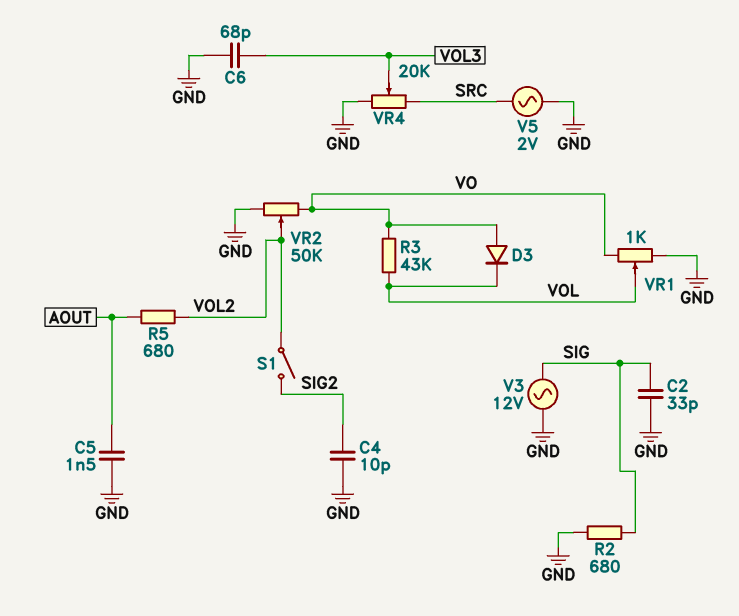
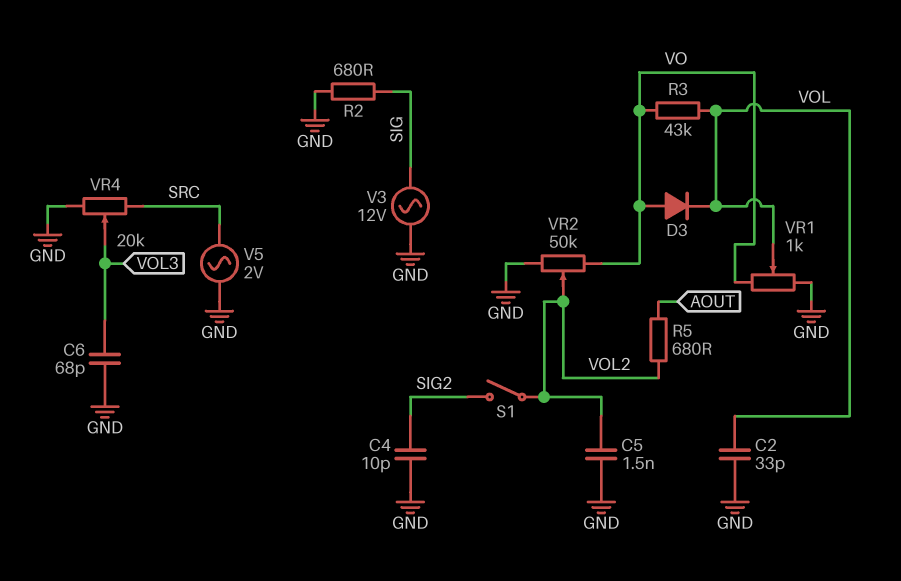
C2: 33pF (GND, SIG) -> 33pF (GND, VOL)
C5: 1.5nF (AOUT, GND) -> 1.5nF (GND, VOL2)

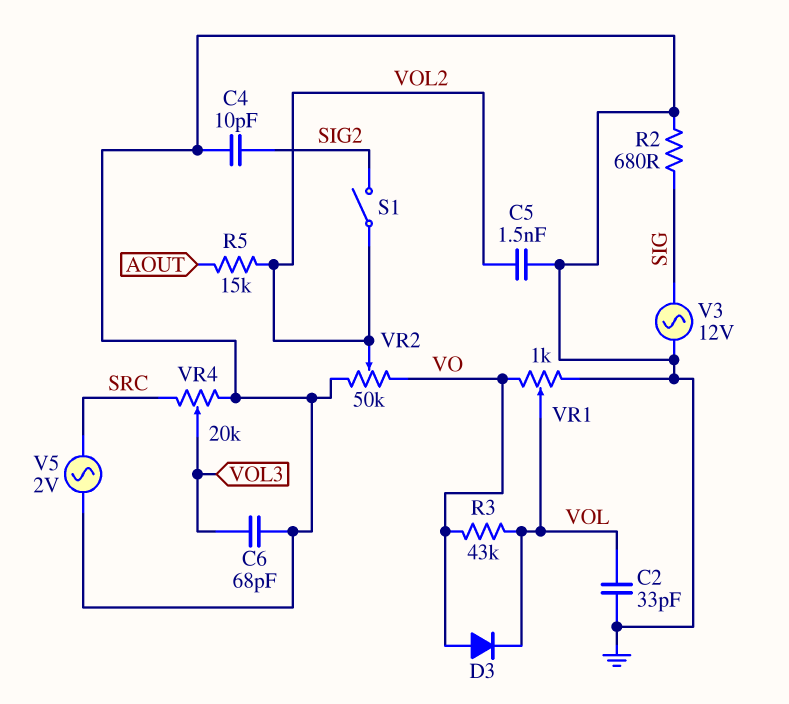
R5: 680 (AOUT, VOL2) -> 15k (AOUT, VOL2)

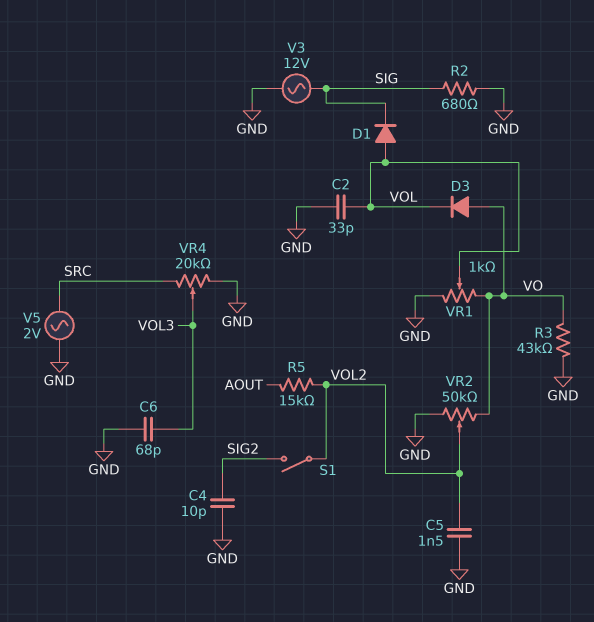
D1: none -> diode (A VOL, K SIG)
R3: 43k (VO, VOL) -> 43k (GND, VO)

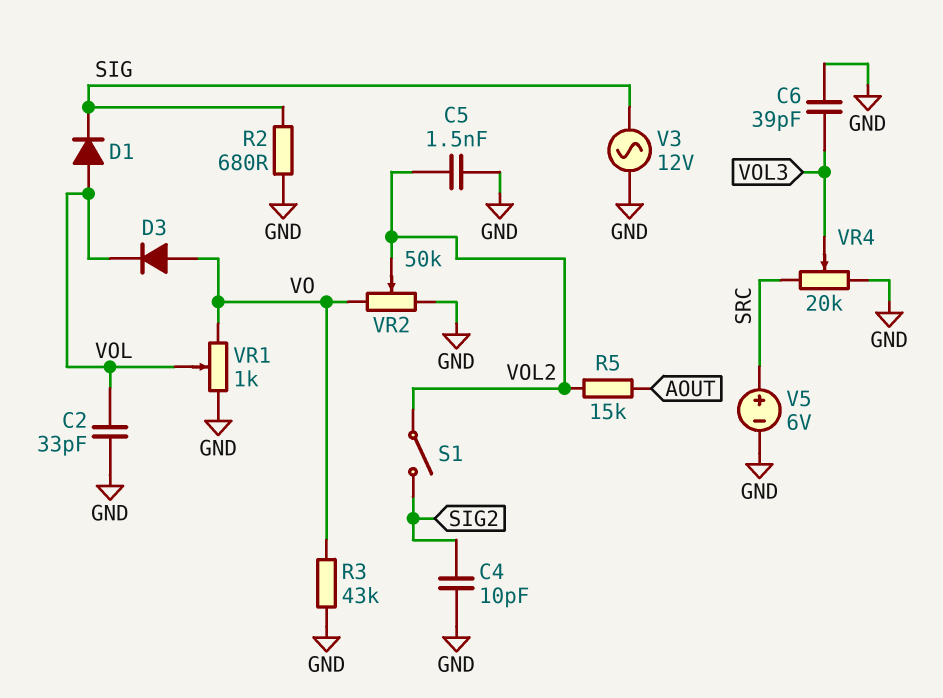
C6: 68pF (GND, VOL3) -> 39pF (GND, VOL3)
V5: AC 2V (GND, SRC) -> 6V (plus SRC, minus GND)

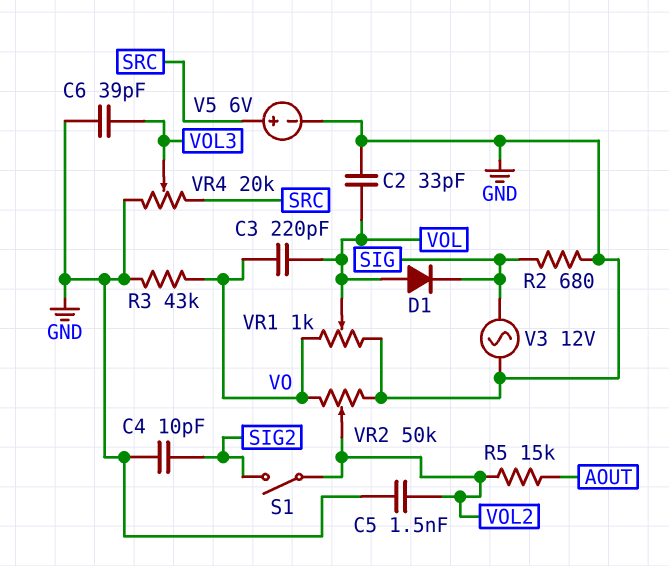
C3: none -> 220pF (VO, VOL)
D3: diode (A VO, K VOL) -> none

